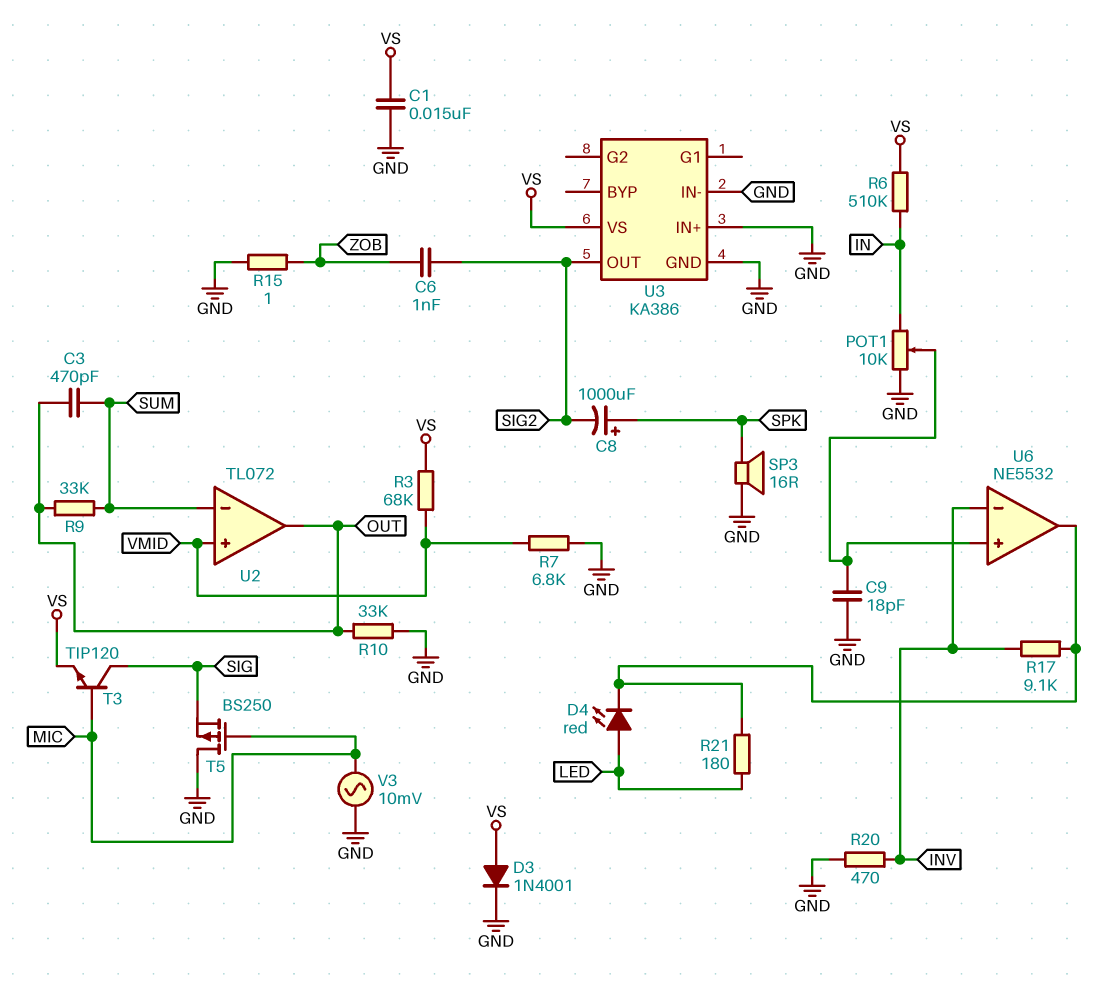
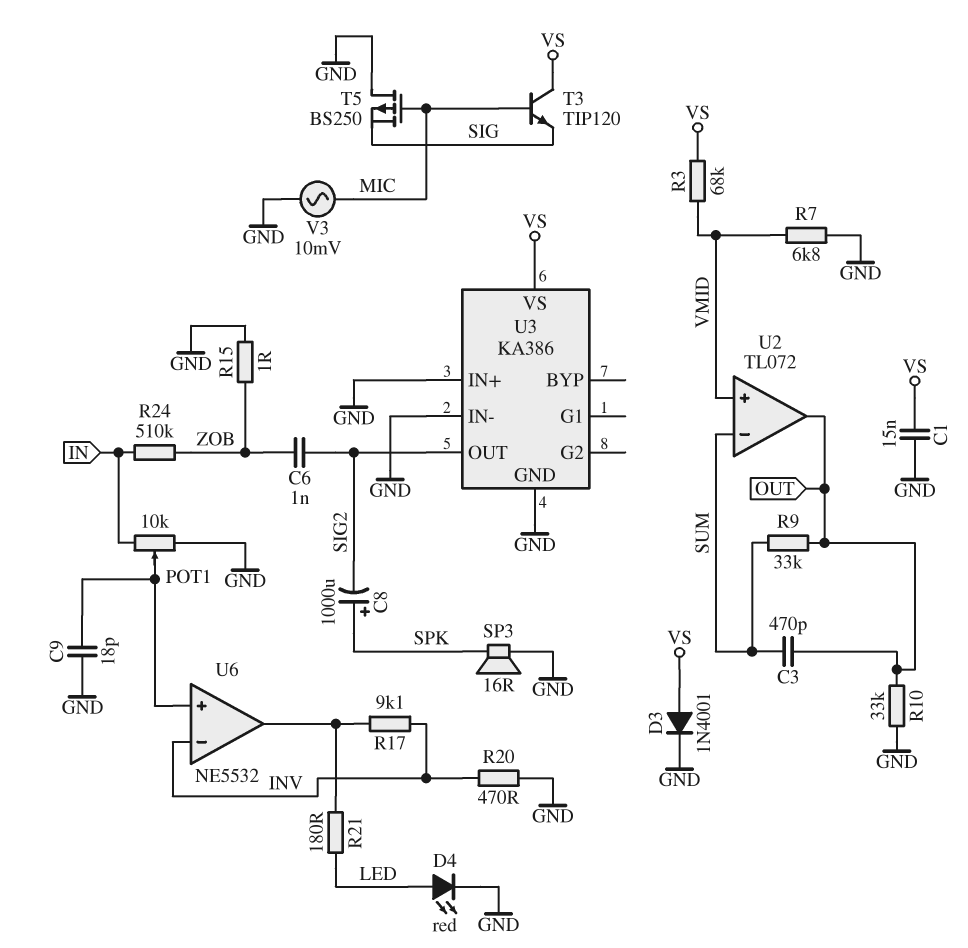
D4: LED red (A LED, K U6/out) -> LED red (A LED, K GND)
R6: 510k (IN, VS) -> none
R24: none -> 510k (IN, ZOB)
T3: NPN TIP120 (B MIC, C SIG, E VS) -> NPN TIP120 (B MIC, C VS, E SIG)

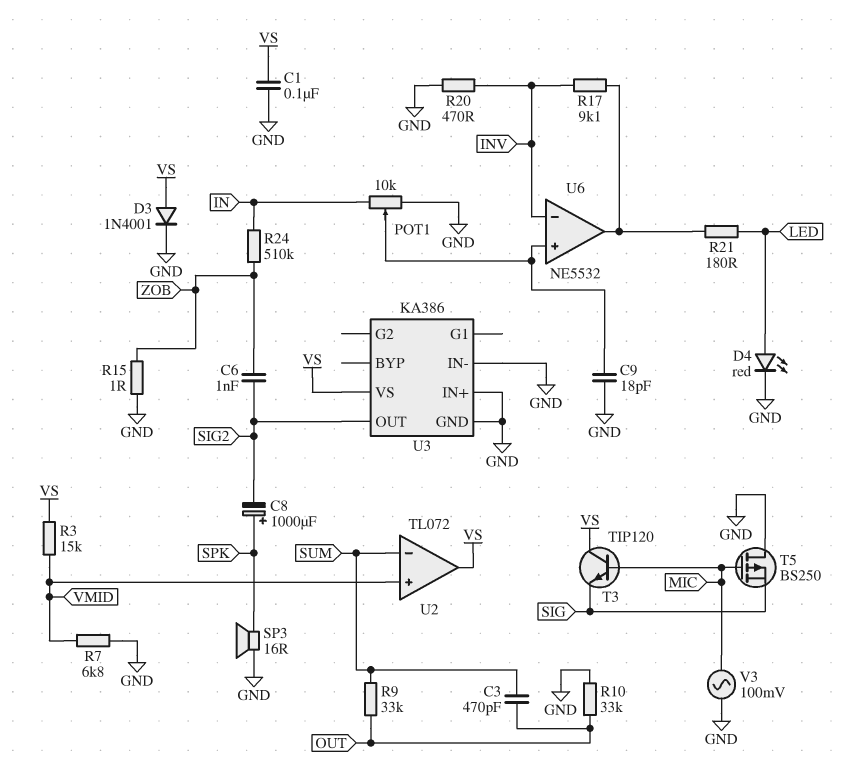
C1: 15nF (GND, VS) -> 100nF (GND, VS)
R3: 68k (VMID, VS) -> 15k (VMID, VS)
U2 pin out: OUT -> VS
V3: AC 10mV (GND, MIC) -> AC 100mV (GND, MIC)

